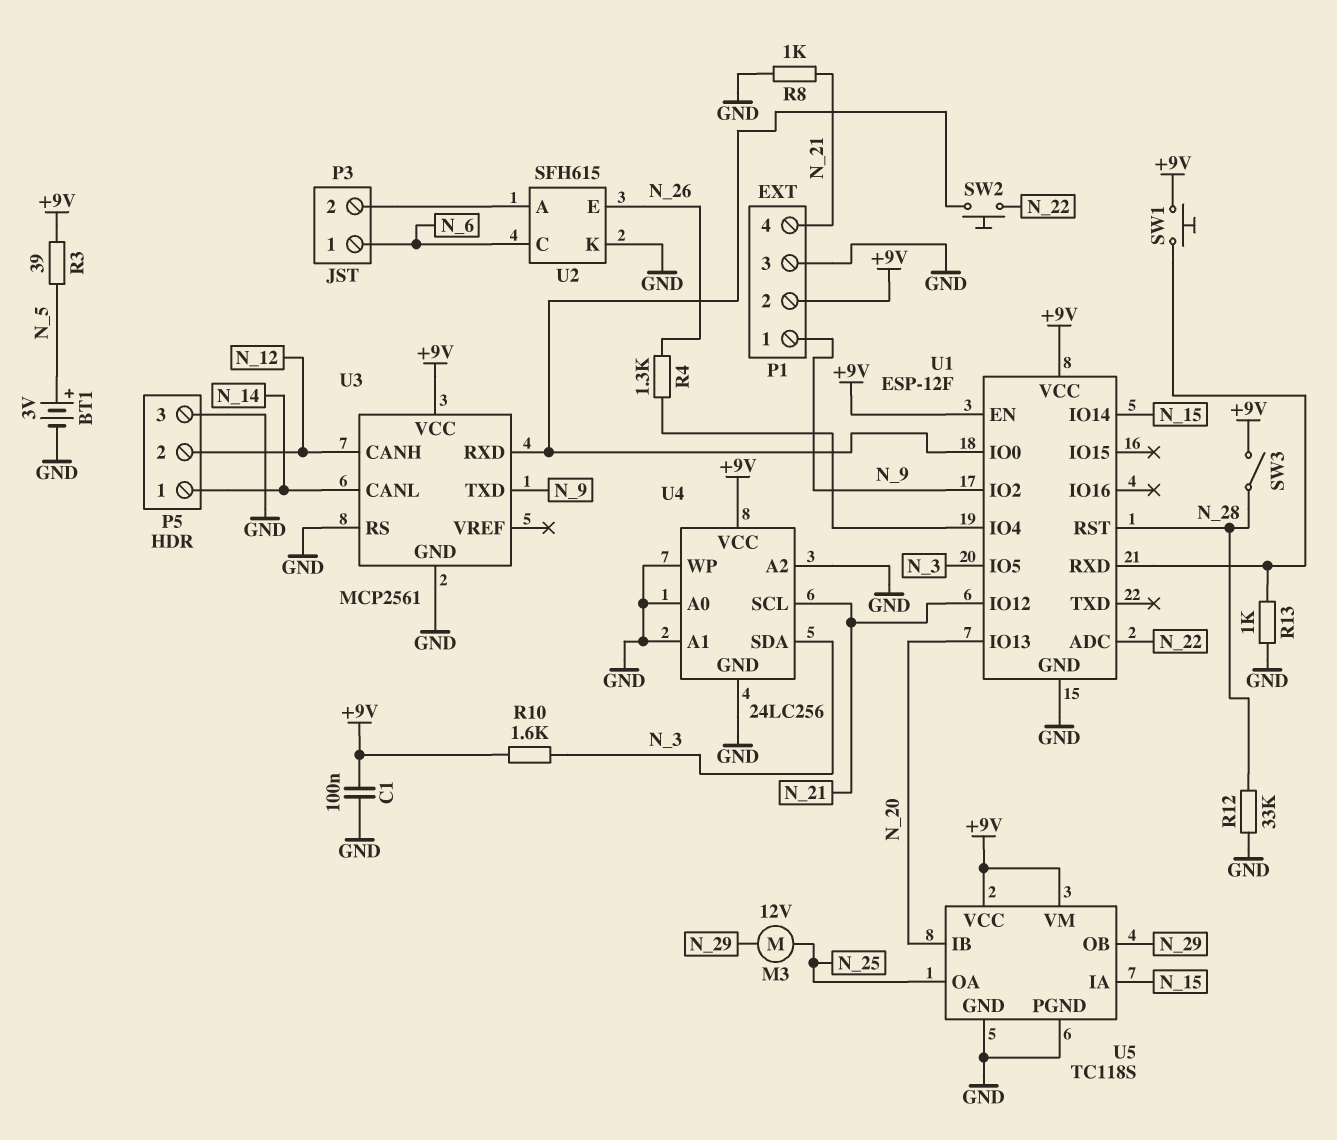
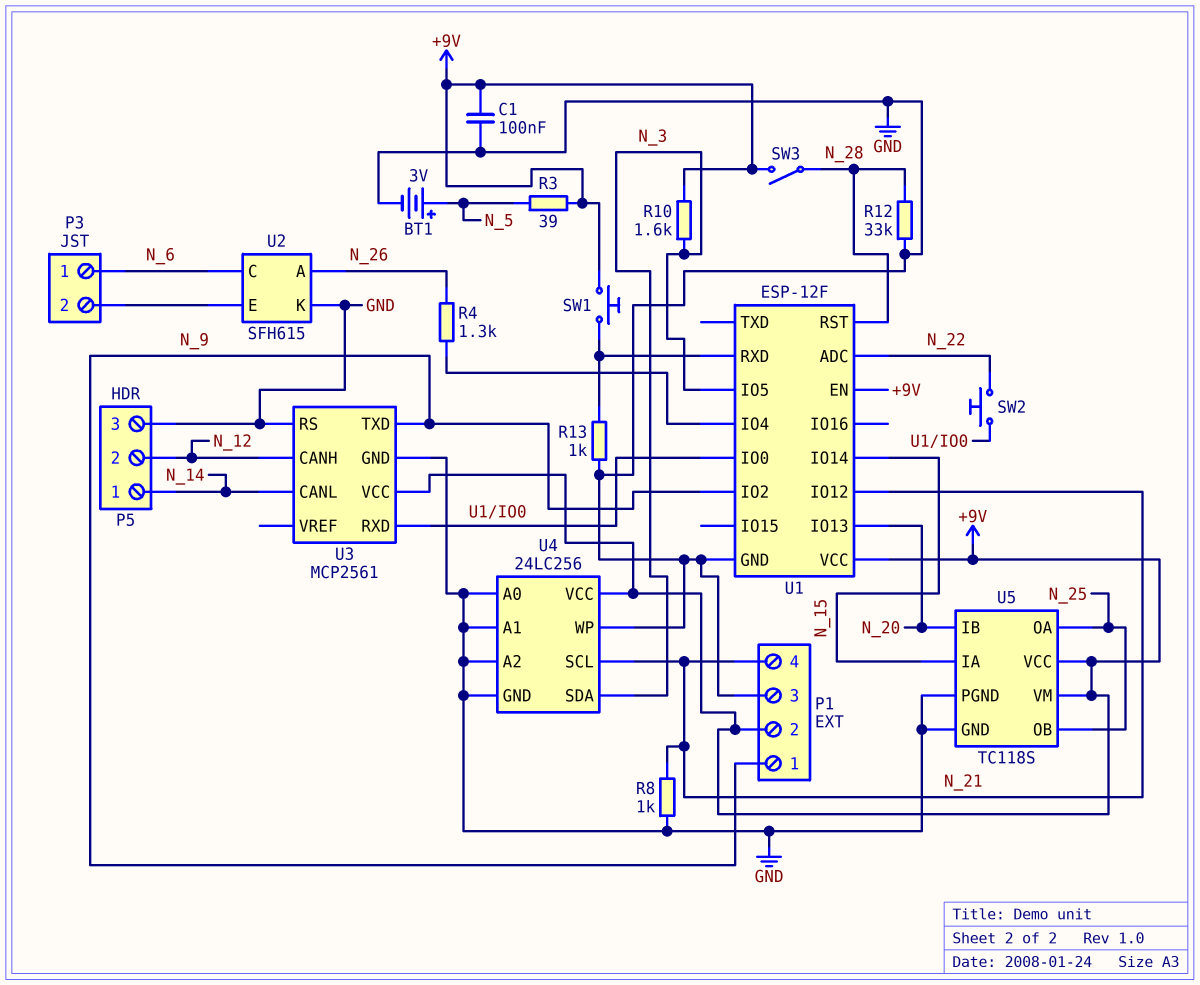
M3: motor 12V (N_25, N_29) -> none
U2 pin A: P3/2 -> N_26
U2 pin E: N_26 -> P3/2
U5 pin OB: N_29 -> N_25

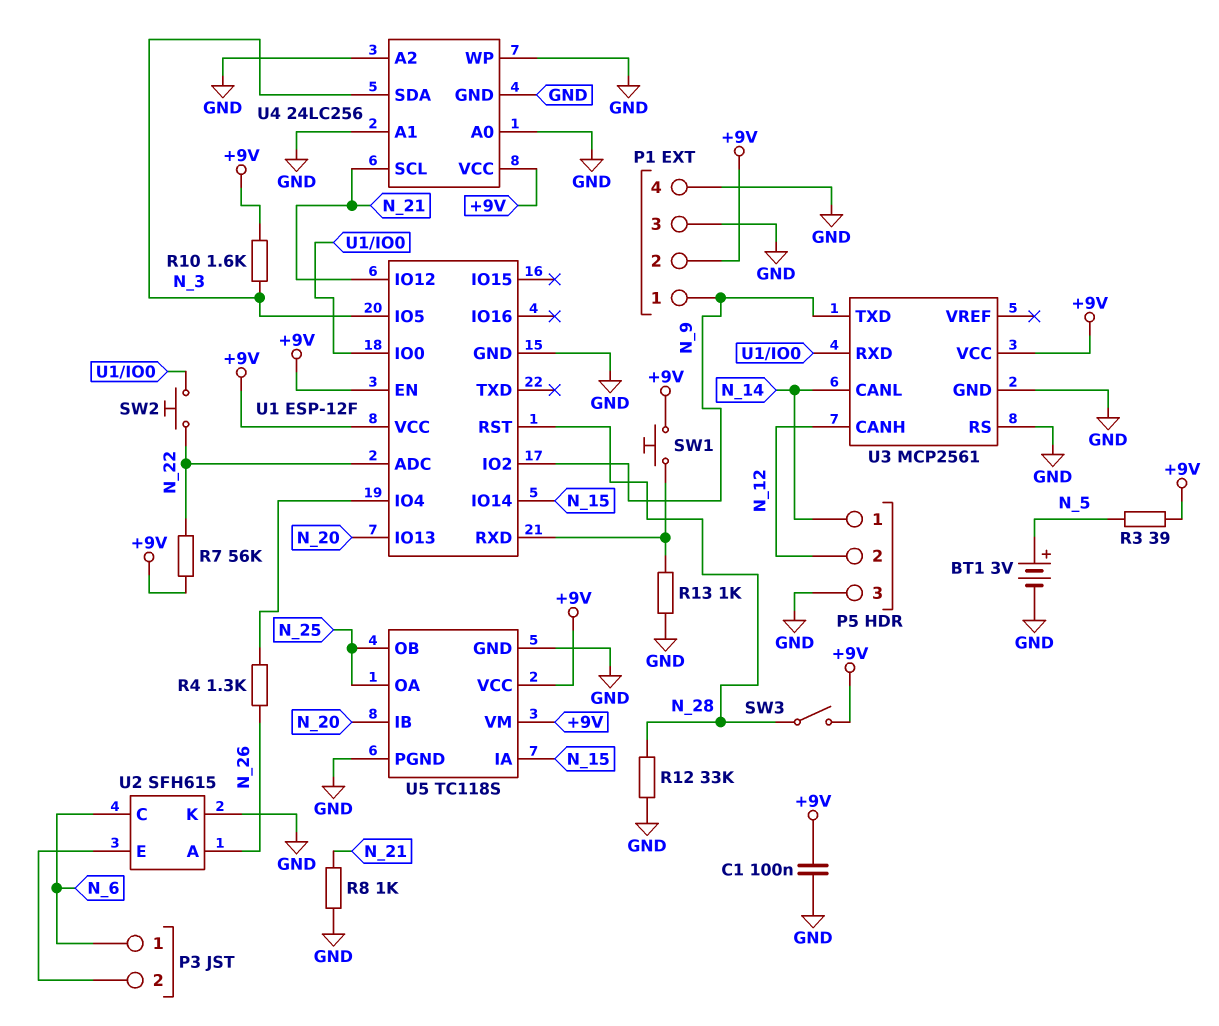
P1 pin 4: N_21 -> GND
R7: none -> 56k (+9V, N_22)

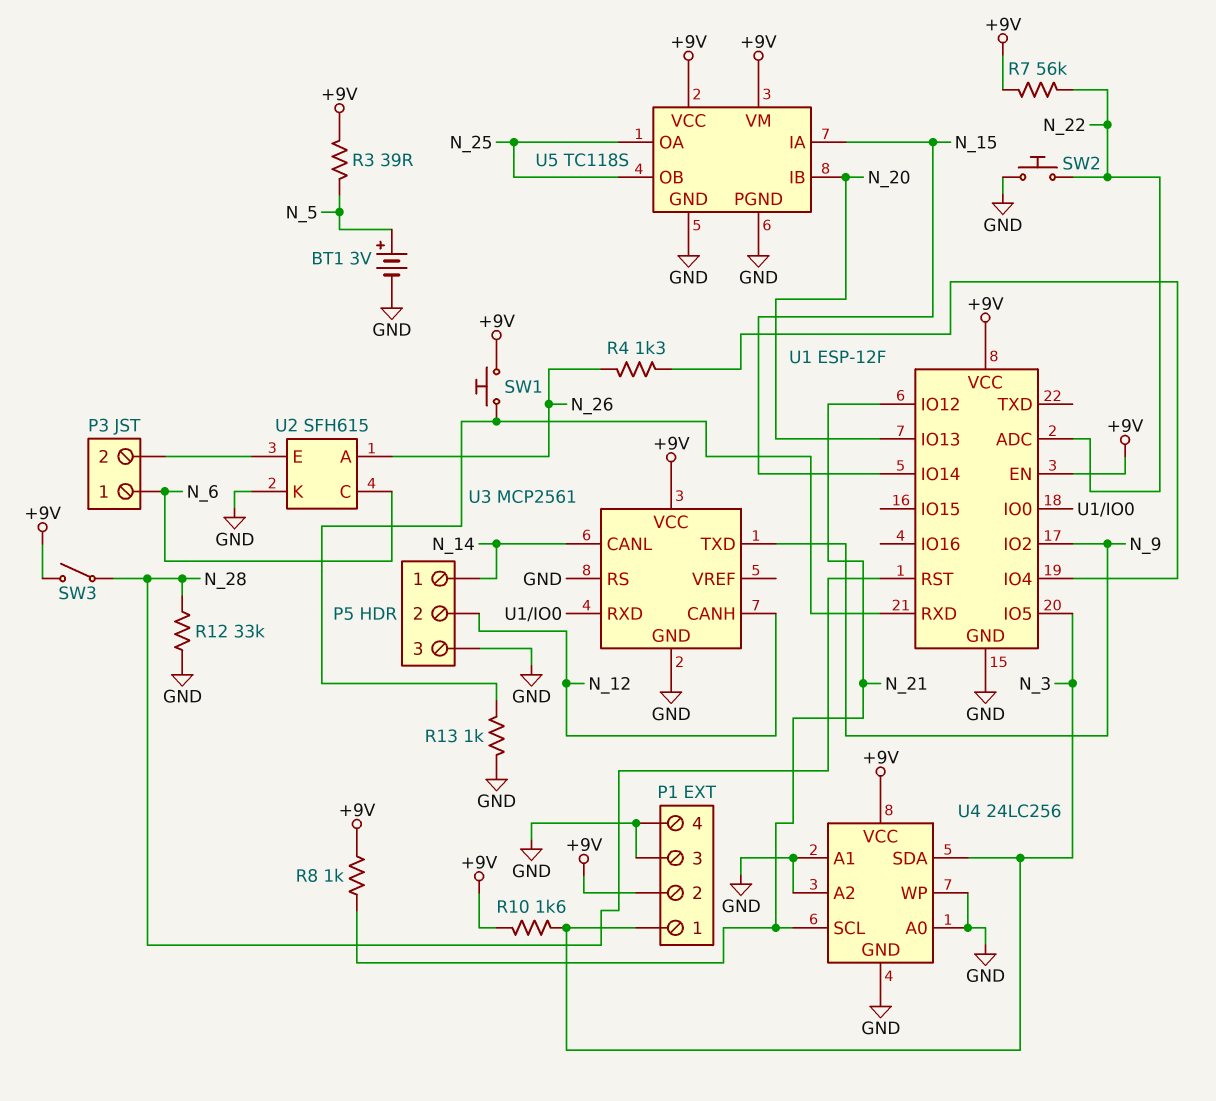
C1: 100nF (+9V, GND) -> none
P1 pin 1: N_9 -> N_3
R8: 1k (GND, N_21) -> 1k (+9V, N_21)
SW2: button (N_22, U1/IO0) -> button (GND, N_22)

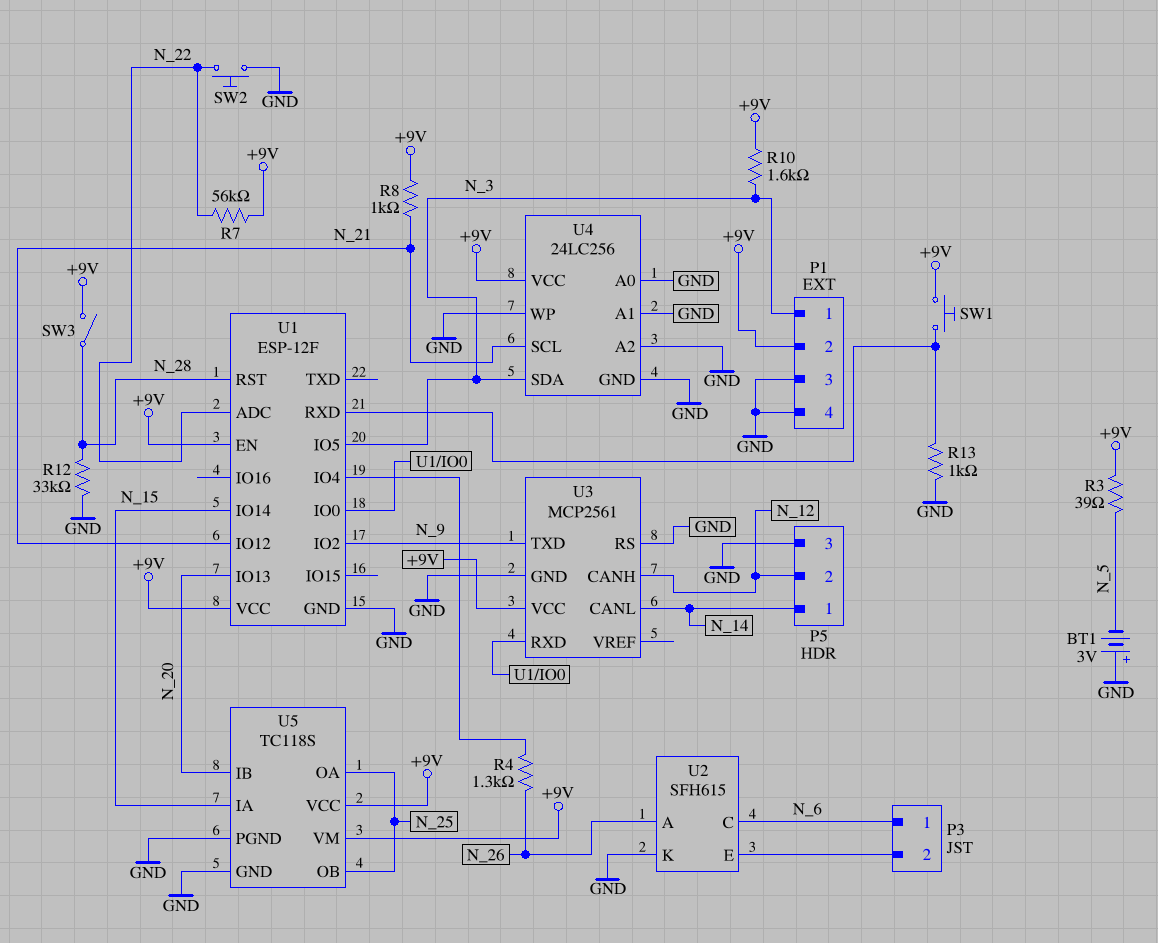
BT1: 3V (plus N_5, minus GND) -> 3V (plus GND, minus N_5)

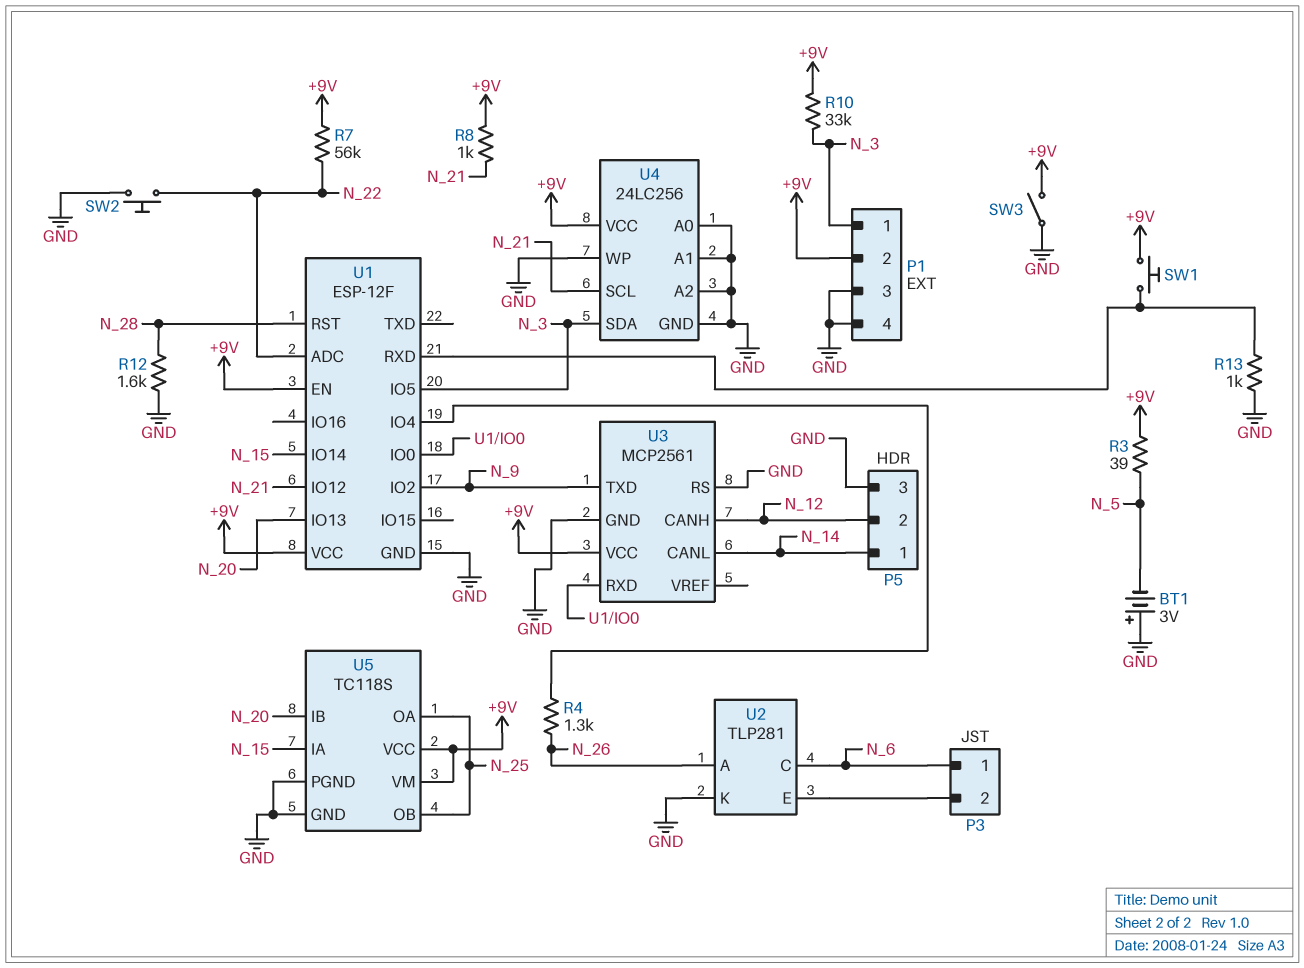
R10: 1.6k (+9V, N_3) -> 33k (+9V, N_3)
R12: 33k (GND, N_28) -> 1.6k (GND, N_28)
SW3: switch (+9V, N_28) -> switch (+9V, GND)
U2: SFH615 -> TLP281

